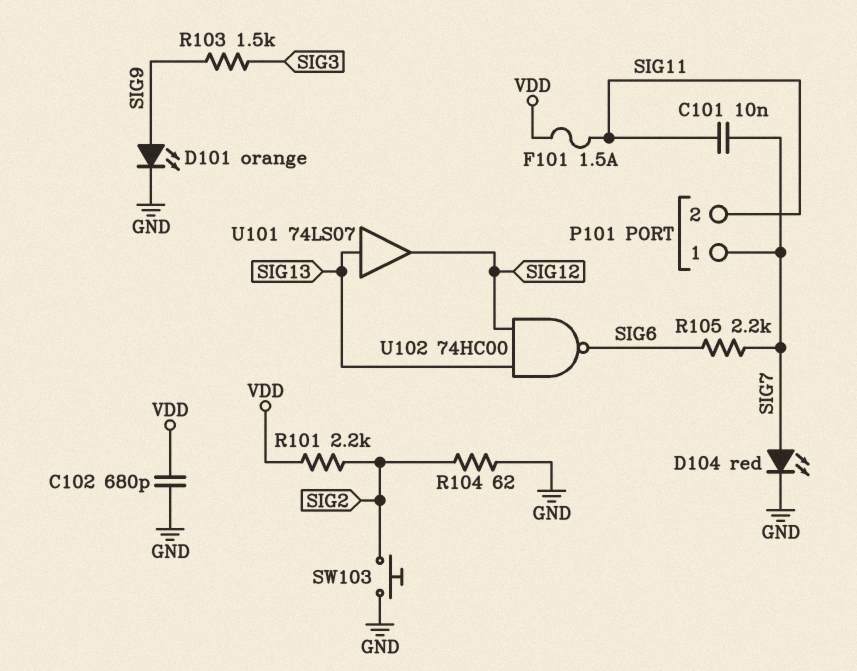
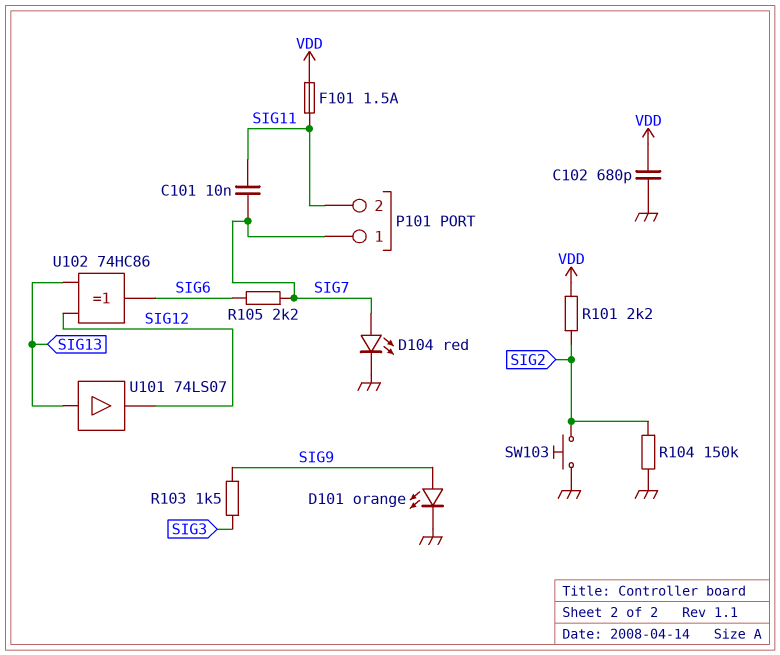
R104: 62 (GND, SIG2) -> 150k (GND, SIG2)
U102: NAND 74HC00 (in SIG12, in SIG13, out SIG6) -> XOR 74HC86 (in SIG12, in SIG13, out SIG6)

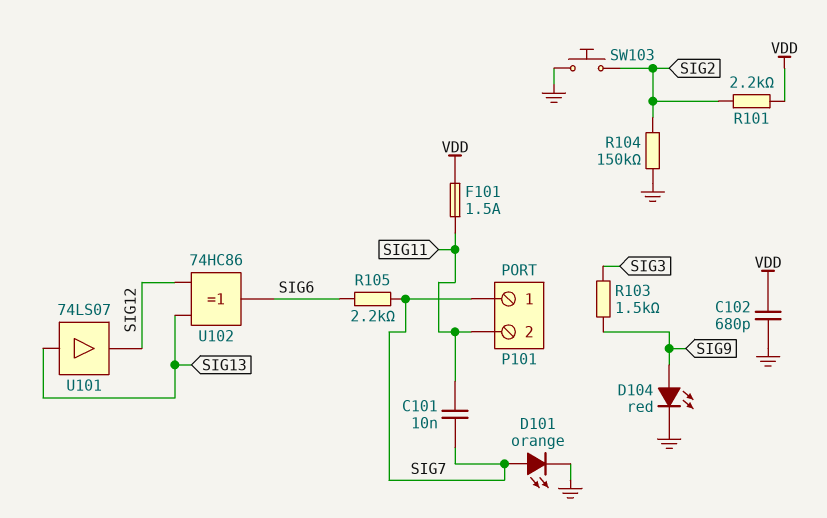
D101: LED orange (A SIG9, K GND) -> LED orange (A SIG7, K GND)
D104: LED red (A SIG7, K GND) -> LED red (A SIG9, K GND)

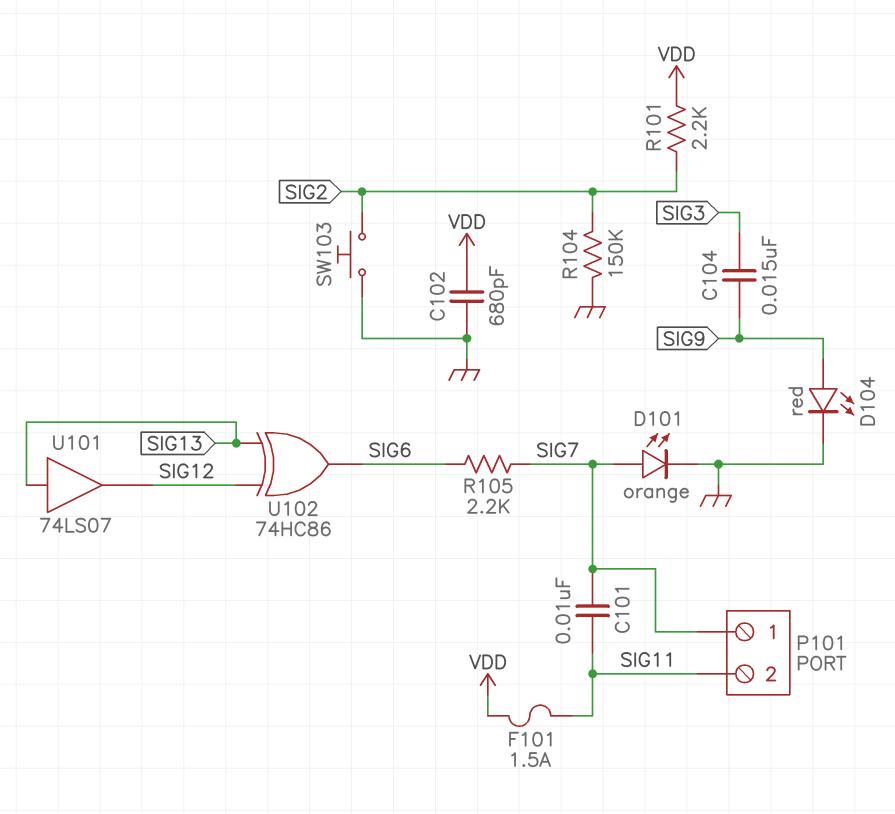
C104: none -> 15nF (SIG3, SIG9)
R103: 1.5k (SIG3, SIG9) -> none

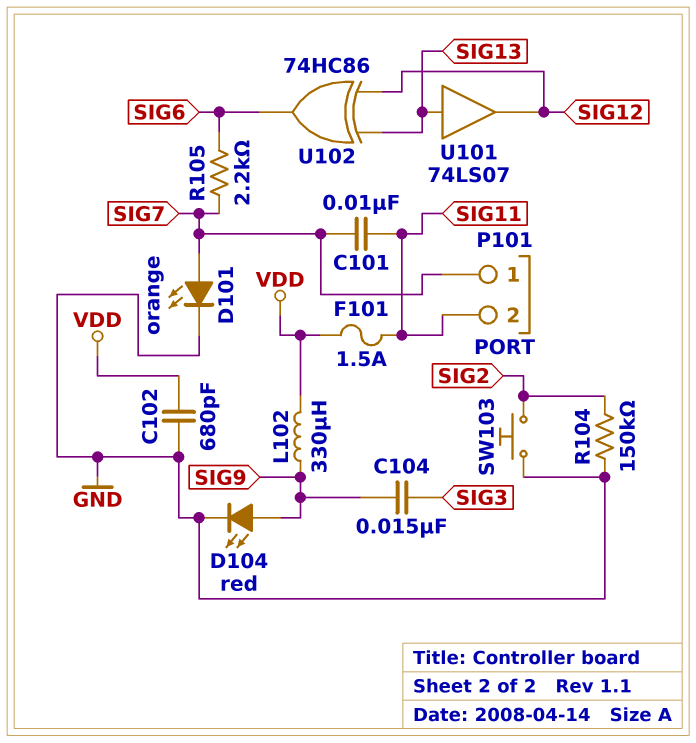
L102: none -> 330uH (SIG9, VDD)
R101: 2.2k (SIG2, VDD) -> none

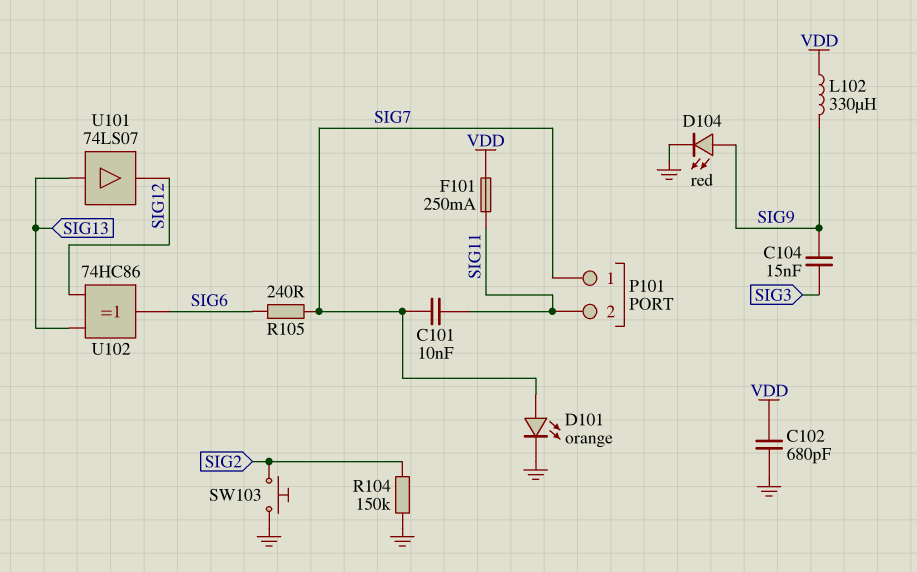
F101: 1.5A (SIG11, VDD) -> 250mA (SIG11, VDD)
R105: 2.2k (SIG6, SIG7) -> 240 (SIG6, SIG7)

